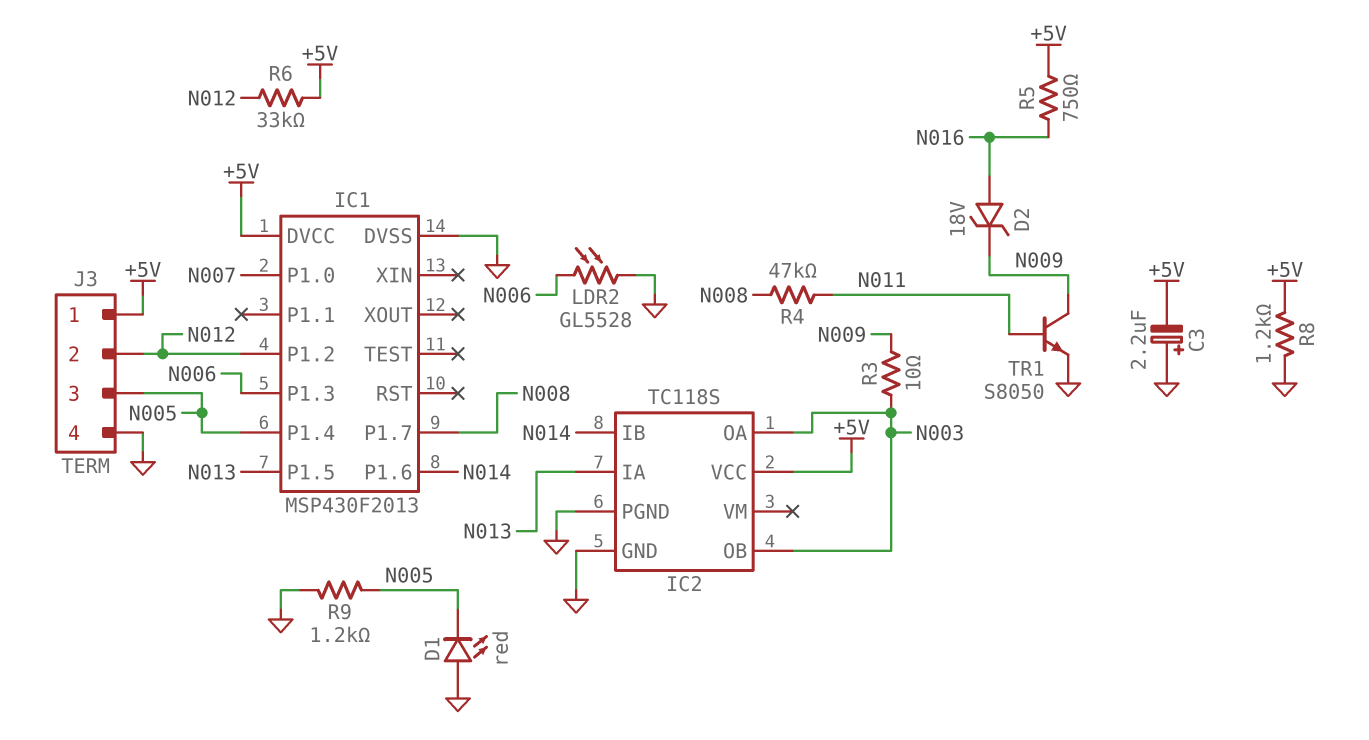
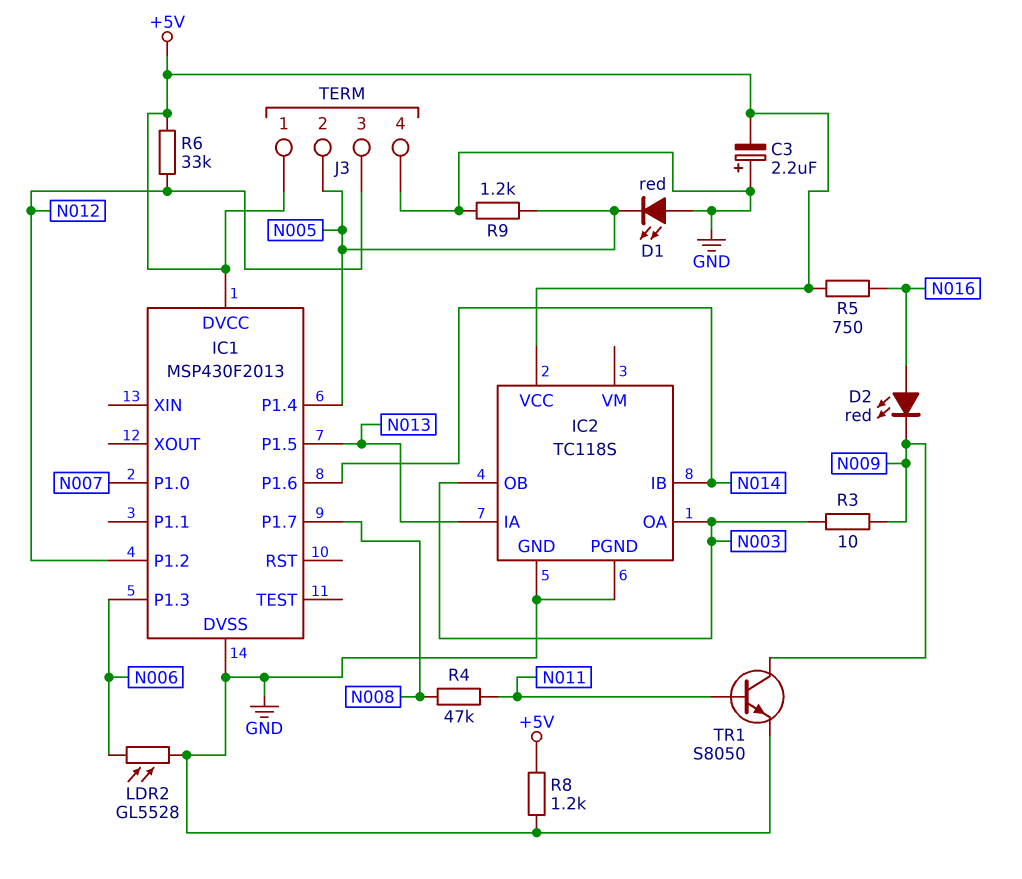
D2: zener 18V (A N016, K N009) -> LED red (A N016, K N009)
J3 pin 2: N012 -> N005
J3 pin 3: N005 -> N012

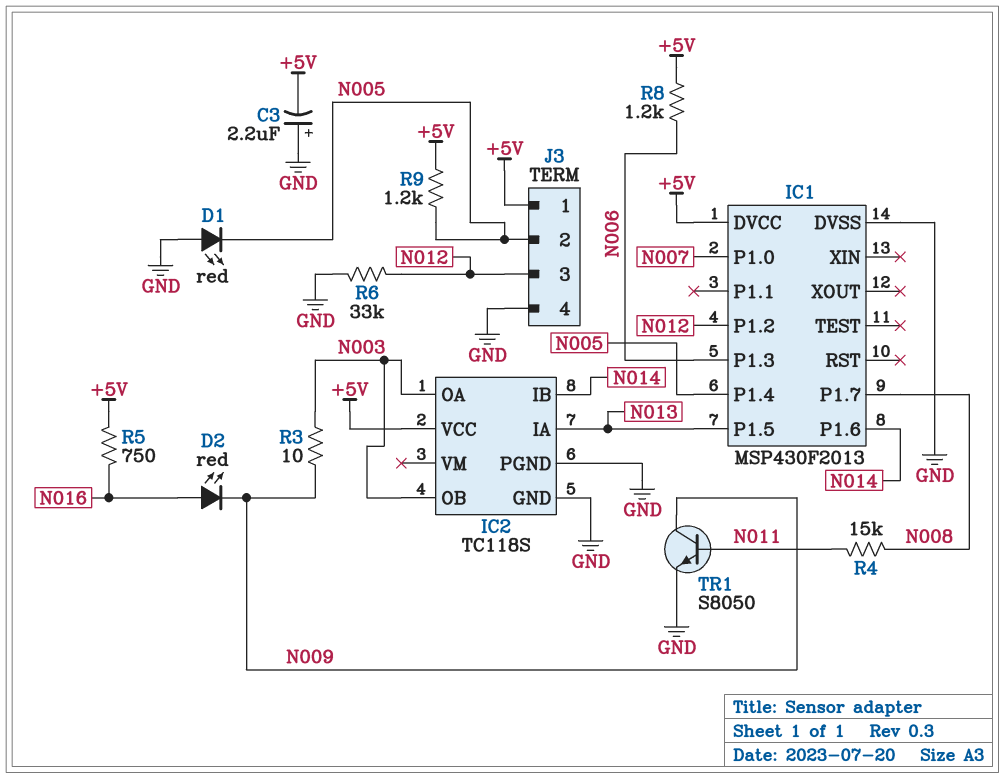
LDR2: GL5528 (GND, N006) -> none
R4: 47k (N008, N011) -> 15k (N008, N011)
R6: 33k (+5V, N012) -> 33k (GND, N012)
R8: 1.2k (+5V, GND) -> 1.2k (+5V, N006)
R9: 1.2k (GND, N005) -> 1.2k (+5V, N005)

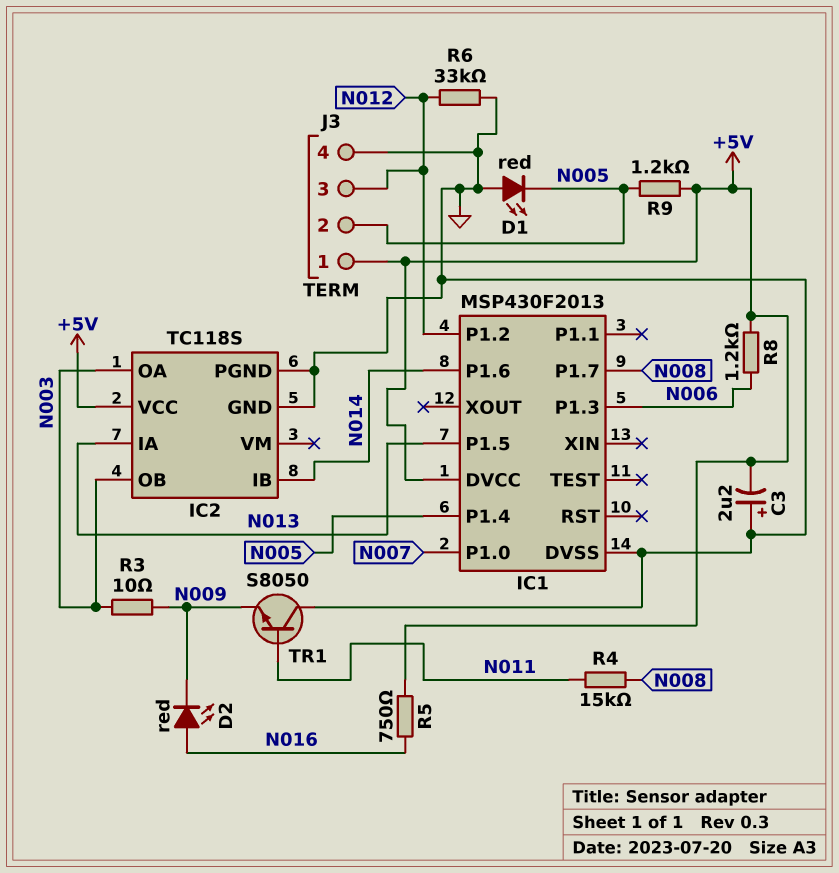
TR1: NPN S8050 (B N011, C N009, E GND) -> NPN S8050 (B N011, C GND, E N009)

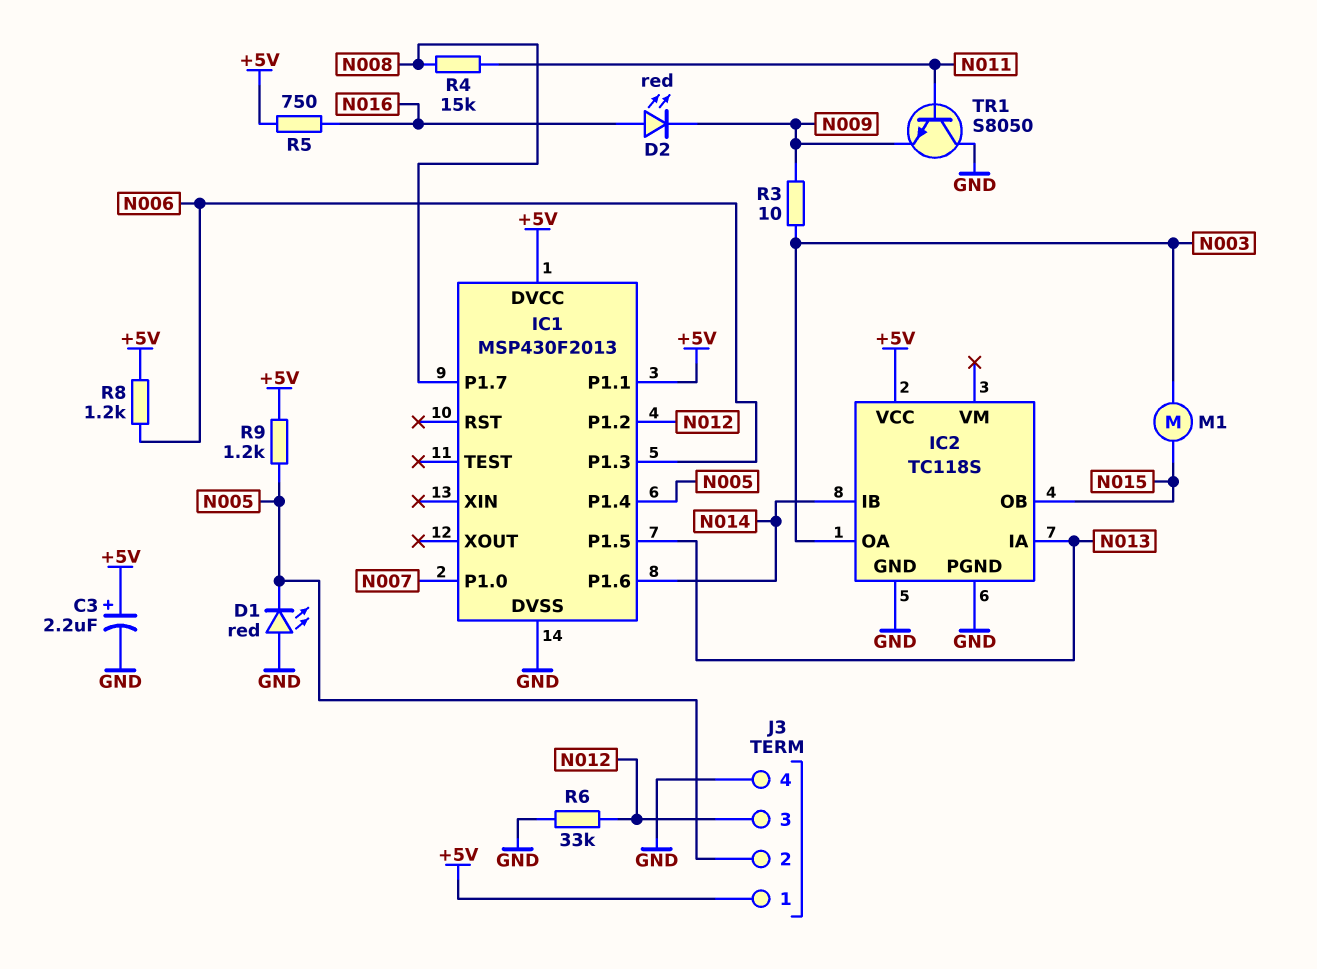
C3: 2.2uF (plus GND, minus +5V) -> 2.2uF (plus +5V, minus GND)
IC1 pin P1.1: none -> +5V
IC2 pin OB: N003 -> N015
M1: none -> motor (N003, N015)

